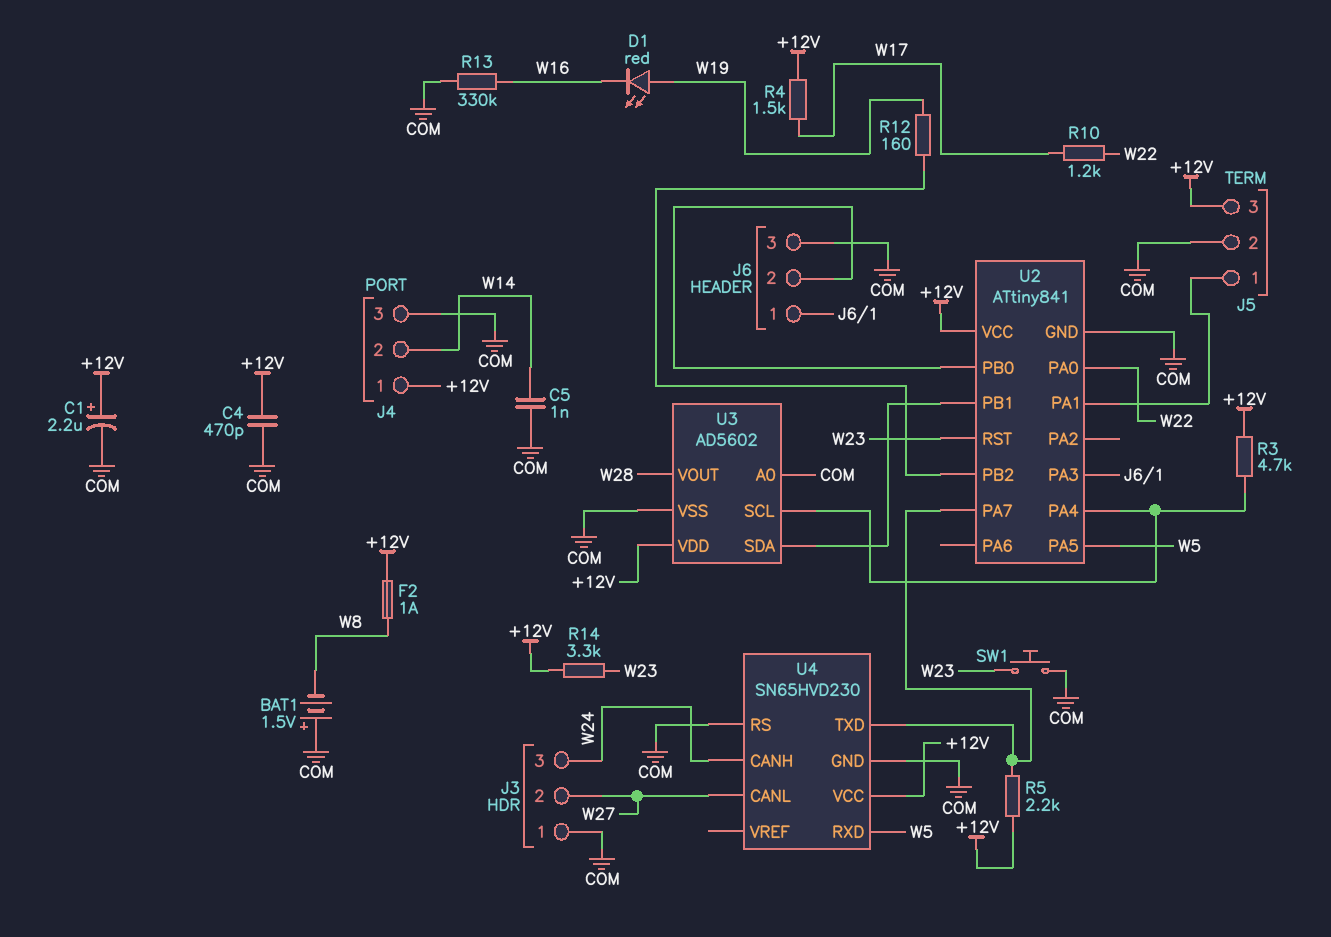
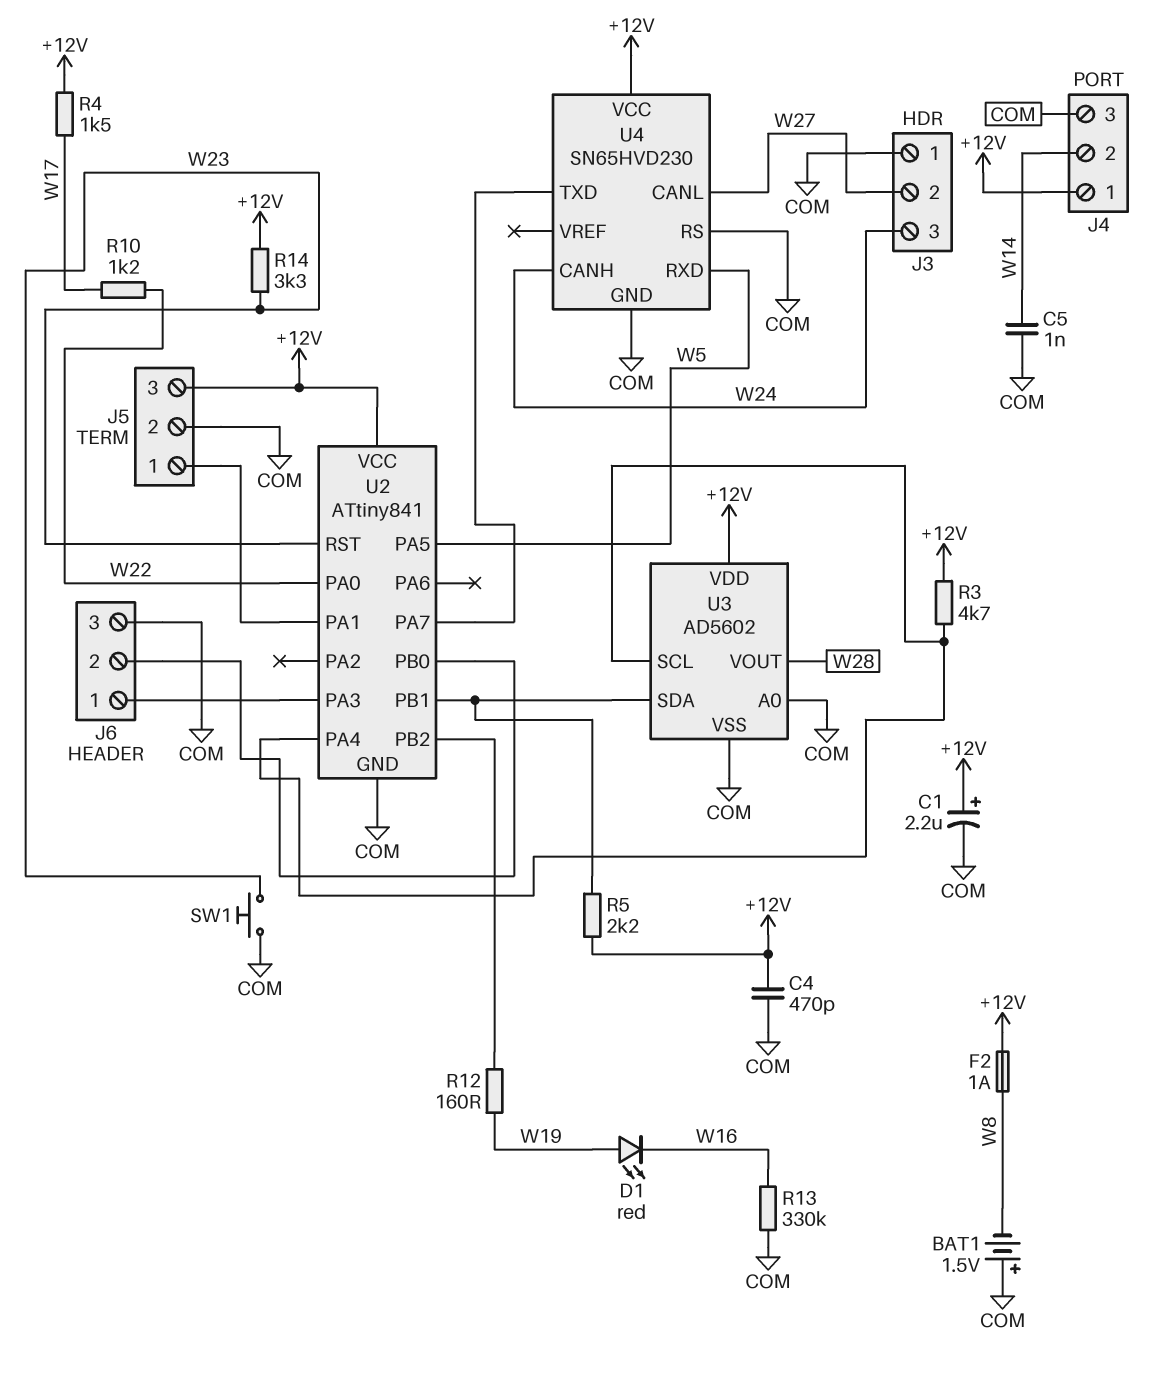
R5: 2.2k (+12V, U2/PA7) -> 2.2k (+12V, U2/PB1)

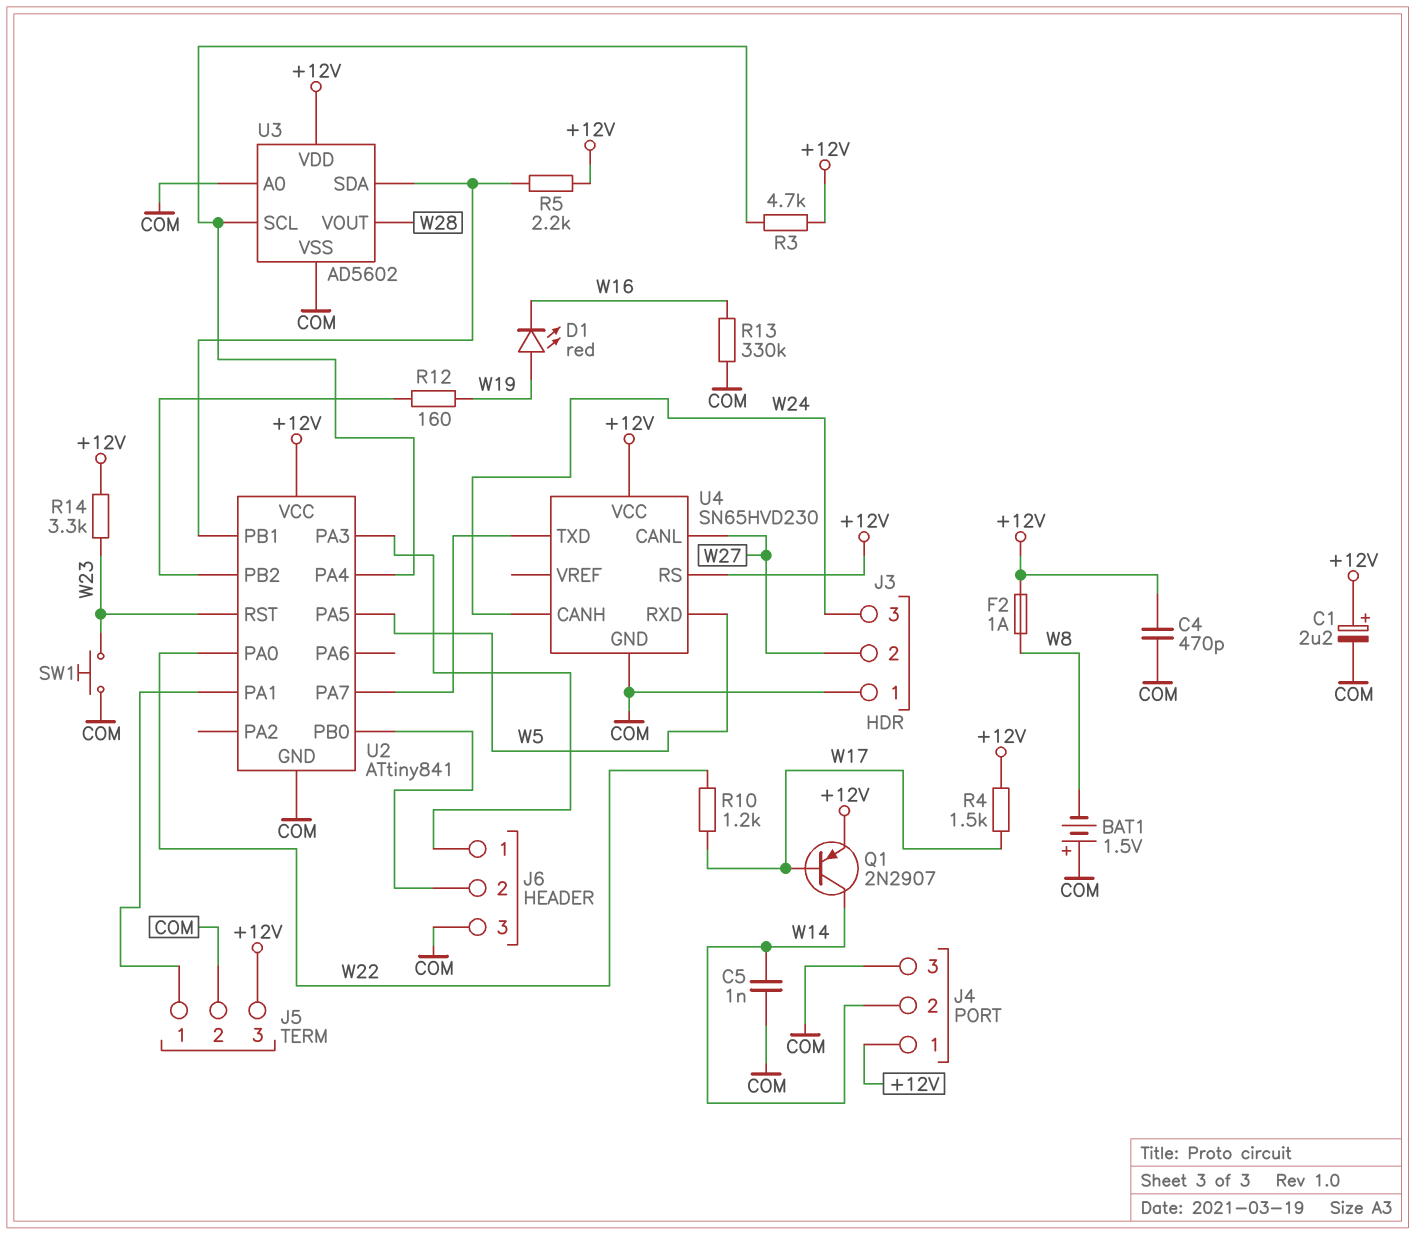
Q1: none -> PNP 2N2907 (B W17, C W14, E +12V)
U4 pin RS: COM -> +12V

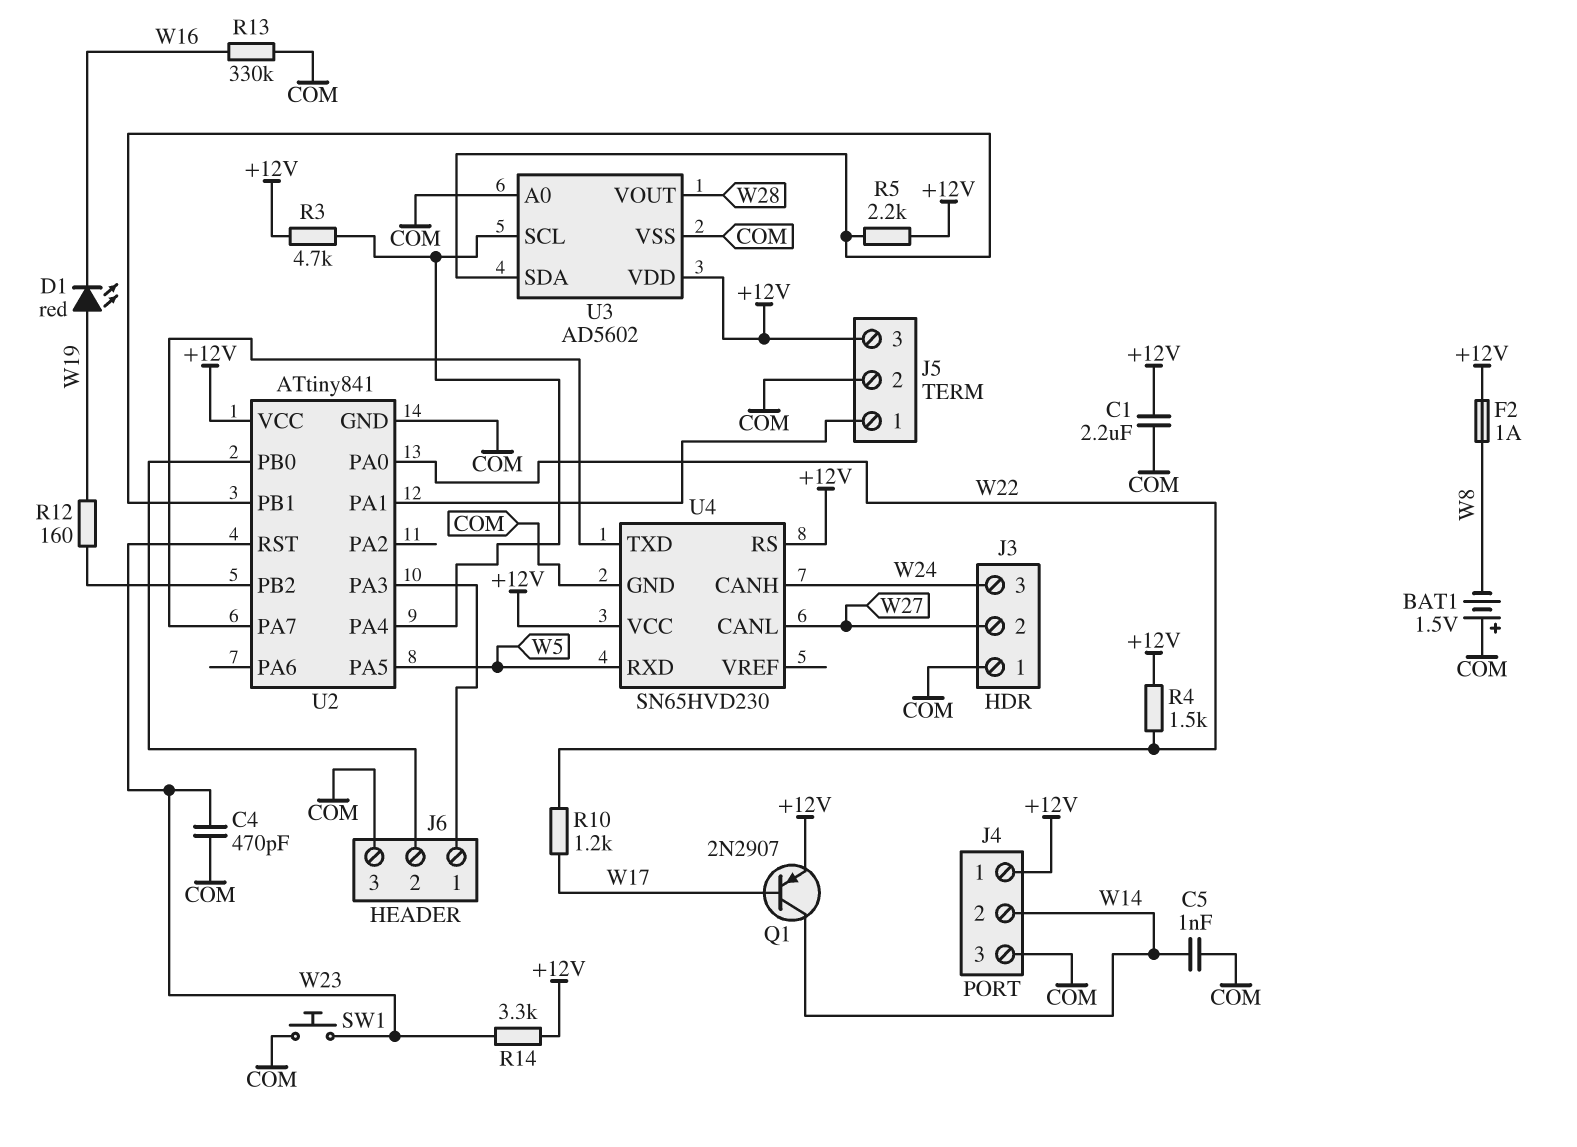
C1: 2.2uF (plus +12V, minus COM) -> 2.2uF (+12V, COM)
C4: 470pF (+12V, COM) -> 470pF (COM, W23)
R4: 1.5k (+12V, W17) -> 1.5k (+12V, W22)

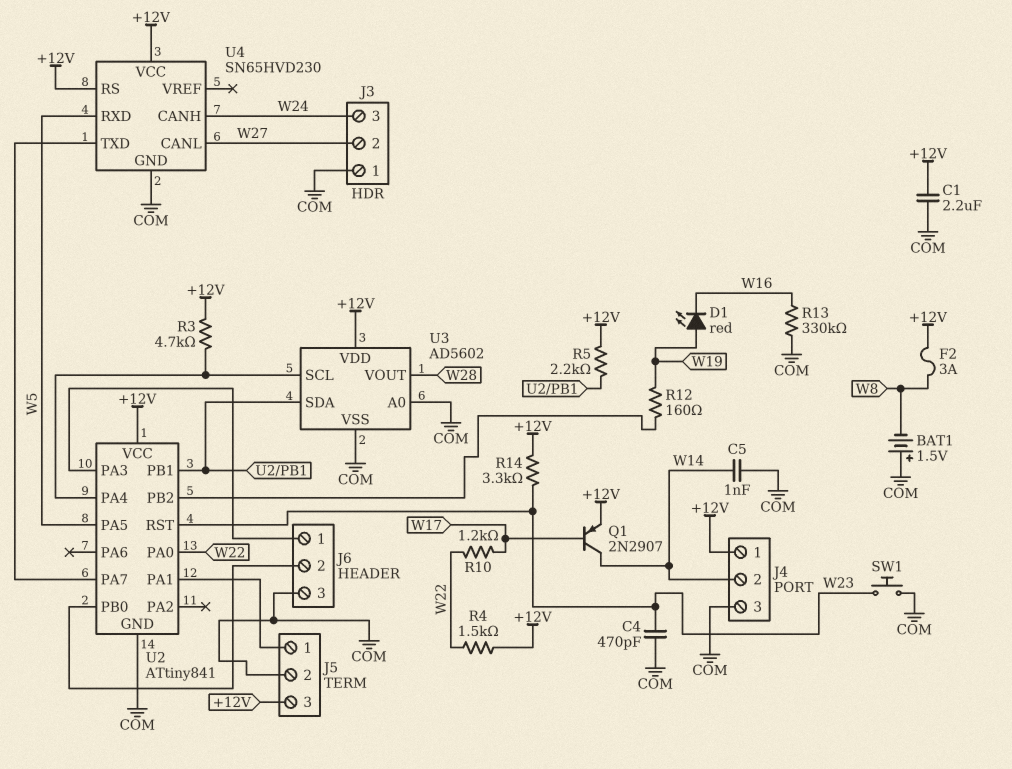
F2: 1A (+12V, W8) -> 3A (+12V, W8)

